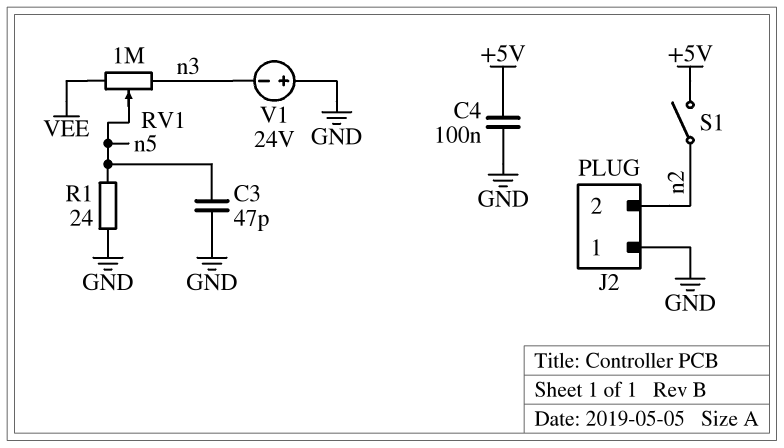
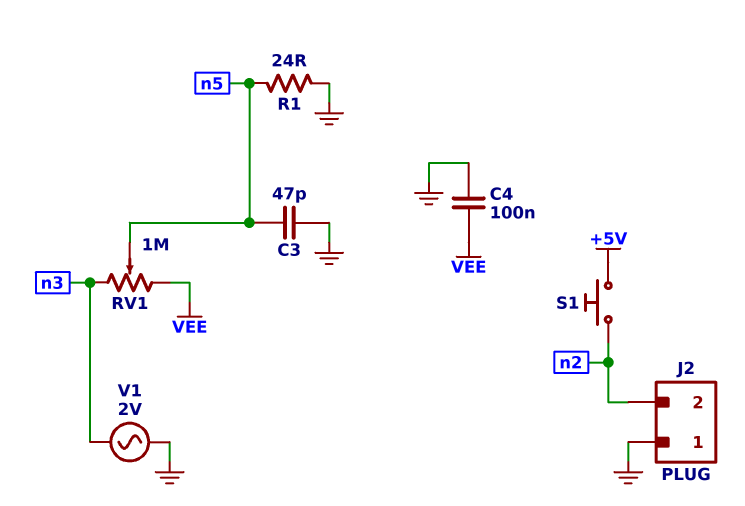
C4: 100nF (+5V, GND) -> 100nF (GND, VEE)
S1: switch (+5V, n2) -> button (+5V, n2)
V1: 24V (plus GND, minus n3) -> AC 2V (GND, n3)

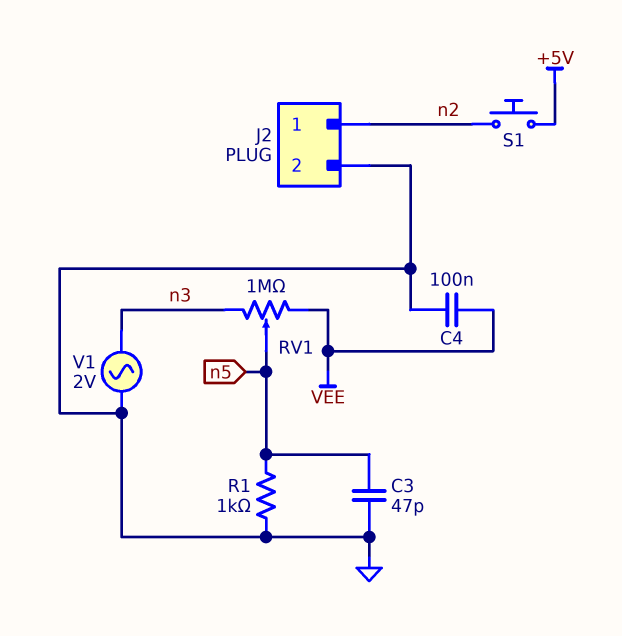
J2 pin 1: GND -> n2
J2 pin 2: n2 -> GND
R1: 24 (GND, n5) -> 1k (GND, n5)

